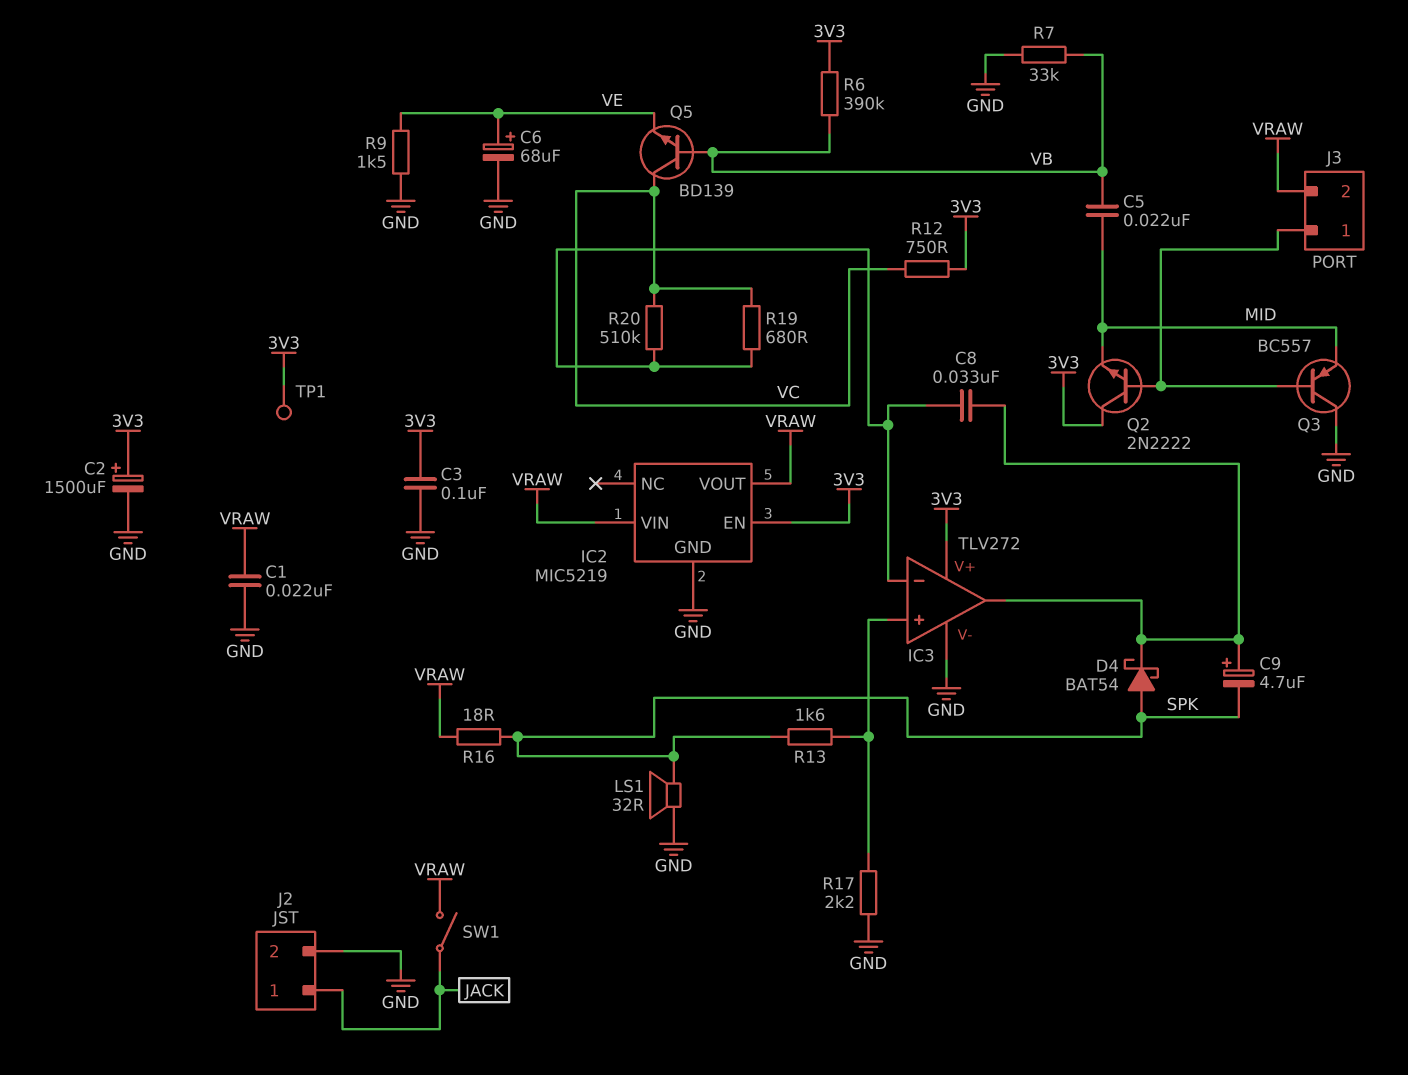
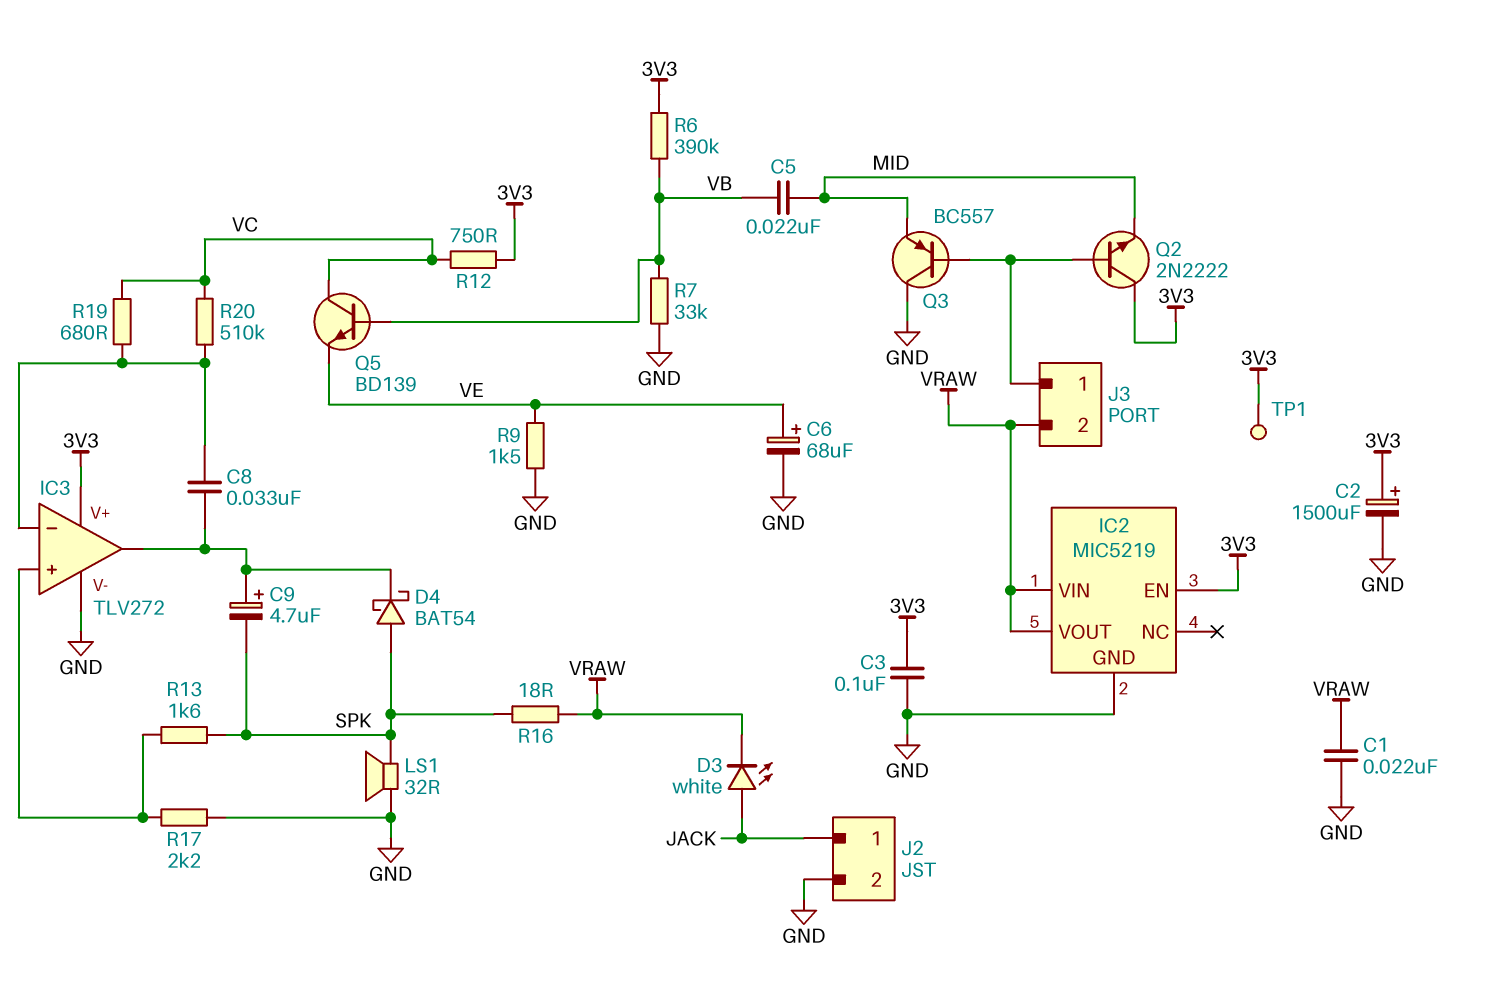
D3: none -> LED white (A JACK, K VRAW)
SW1: switch (JACK, VRAW) -> none

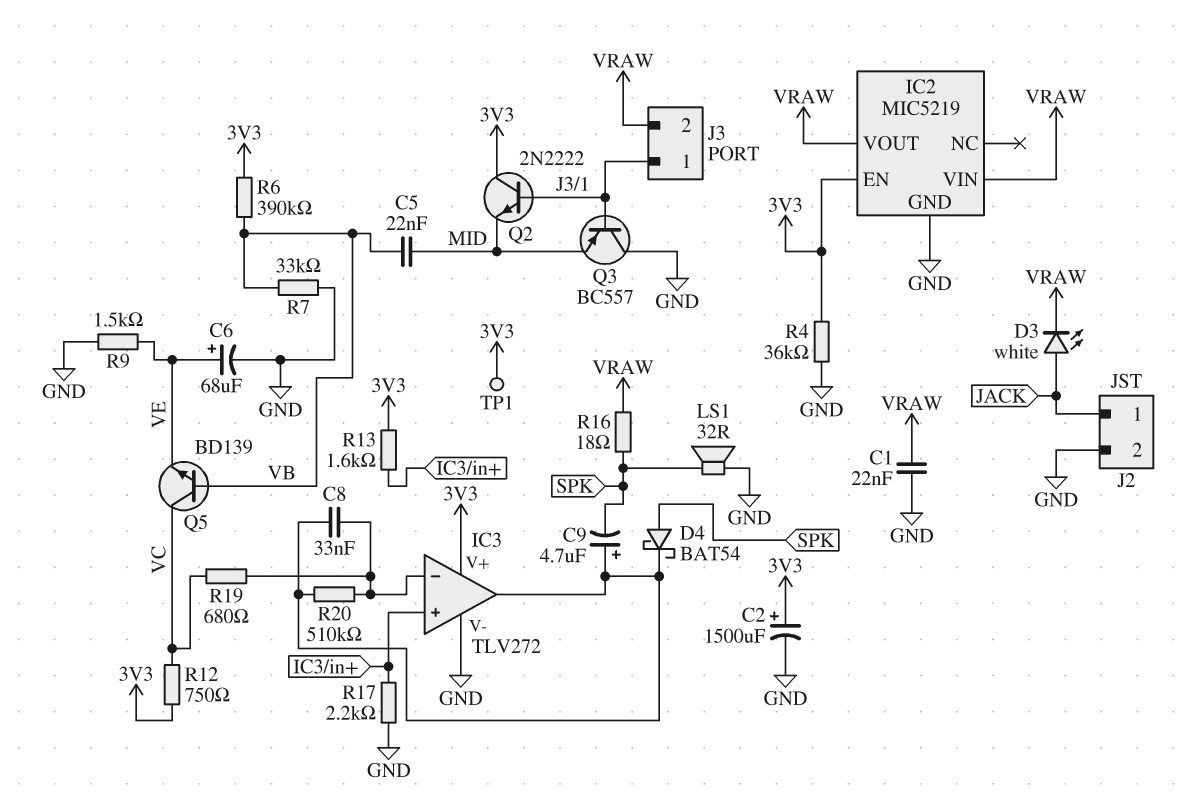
C3: 100nF (3V3, GND) -> none
R4: none -> 36k (3V3, GND)
R13: 1.6k (IC3/in+, SPK) -> 1.6k (3V3, IC3/in+)
R20: 510k (IC3/in-, VC) -> 510k (IC3/in-, IC3/out)

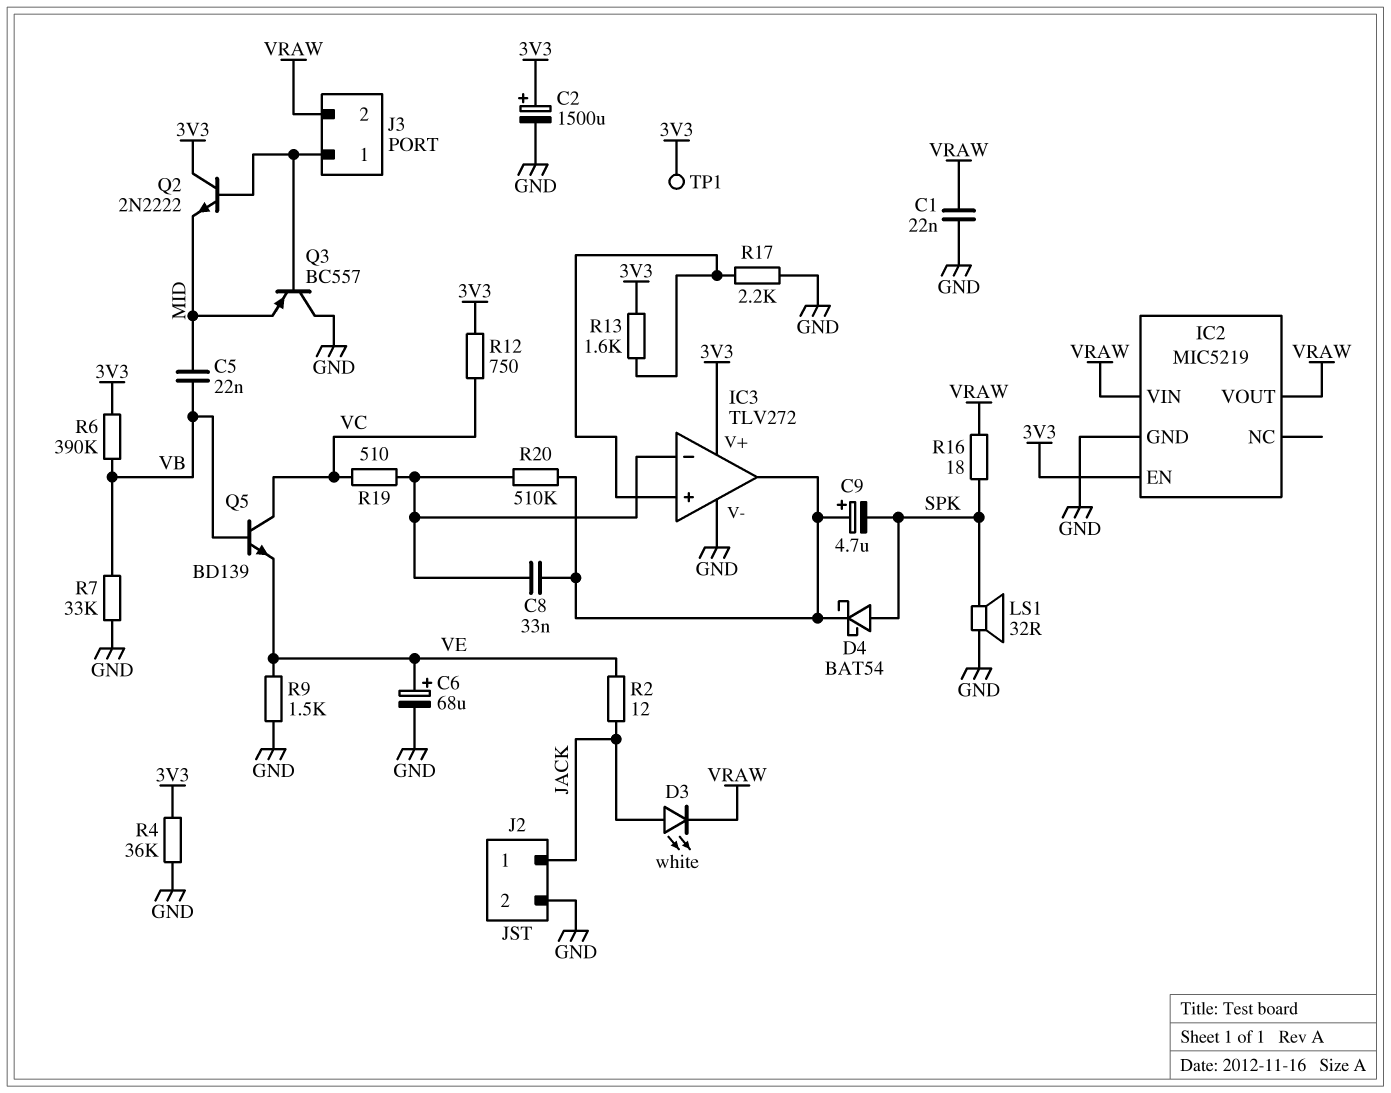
R2: none -> 12 (JACK, VE)
R19: 680 (IC3/in-, VC) -> 510 (IC3/in-, VC)

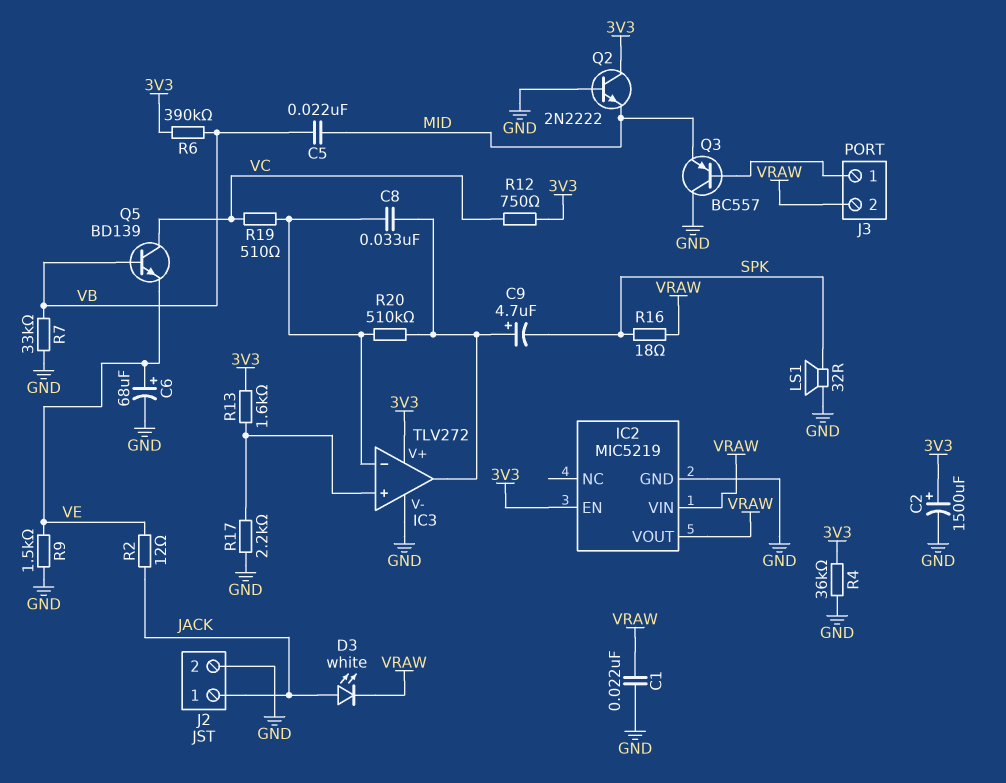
D4: schottky BAT54 (A SPK, K IC3/out) -> none
Q2: NPN 2N2222 (B J3/1, C 3V3, E MID) -> NPN 2N2222 (B GND, C 3V3, E MID)
TP1: test point (3V3) -> none

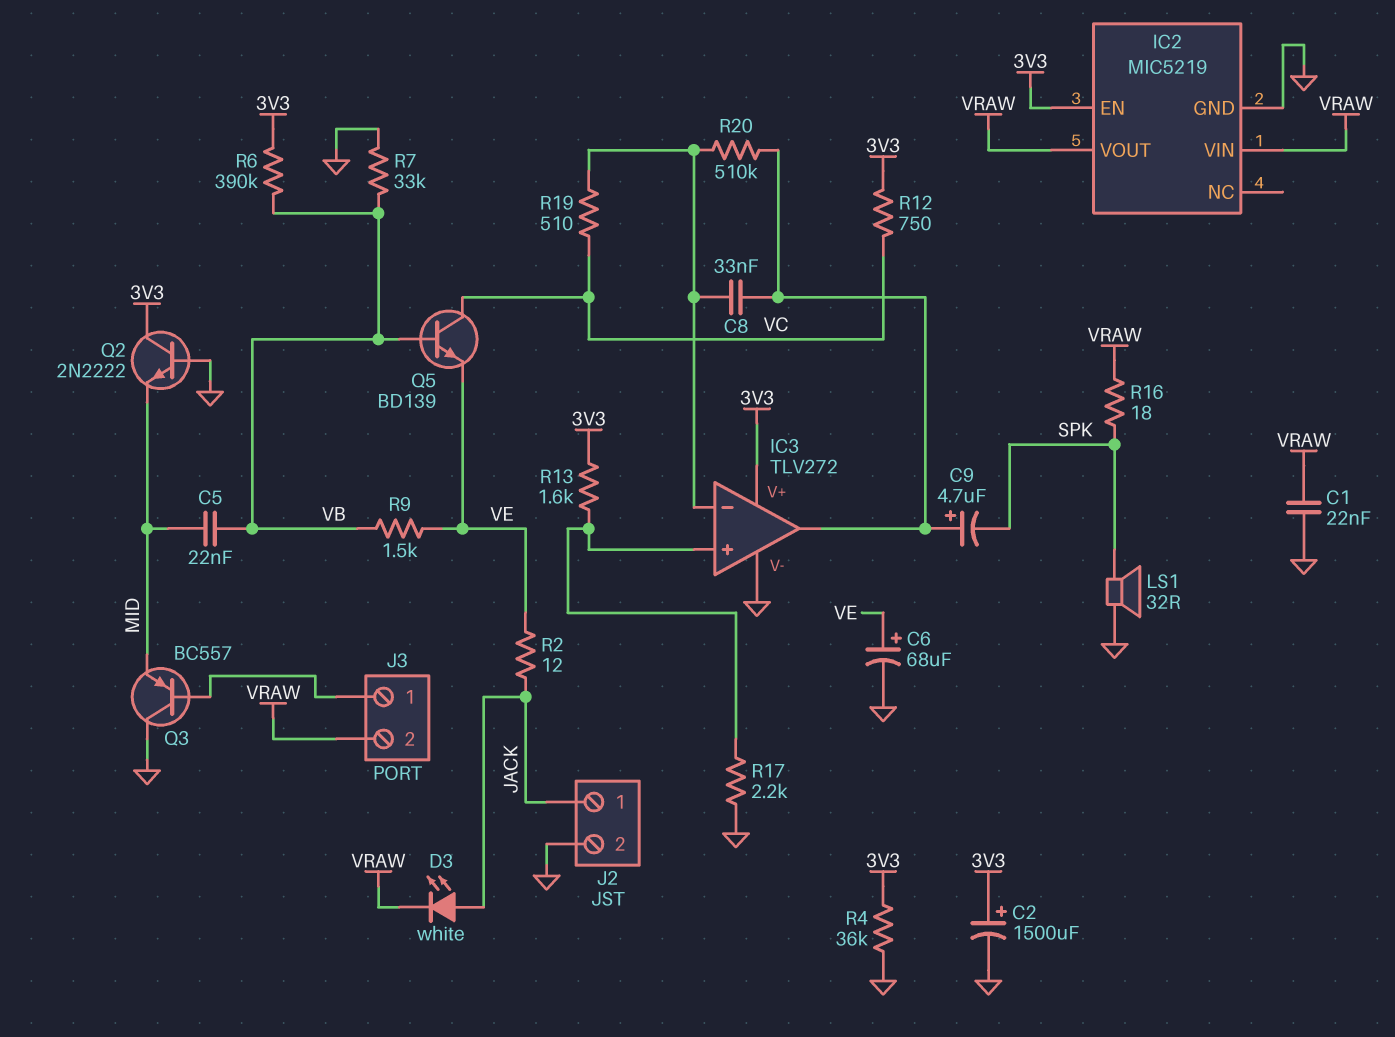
R9: 1.5k (GND, VE) -> 1.5k (VB, VE)

